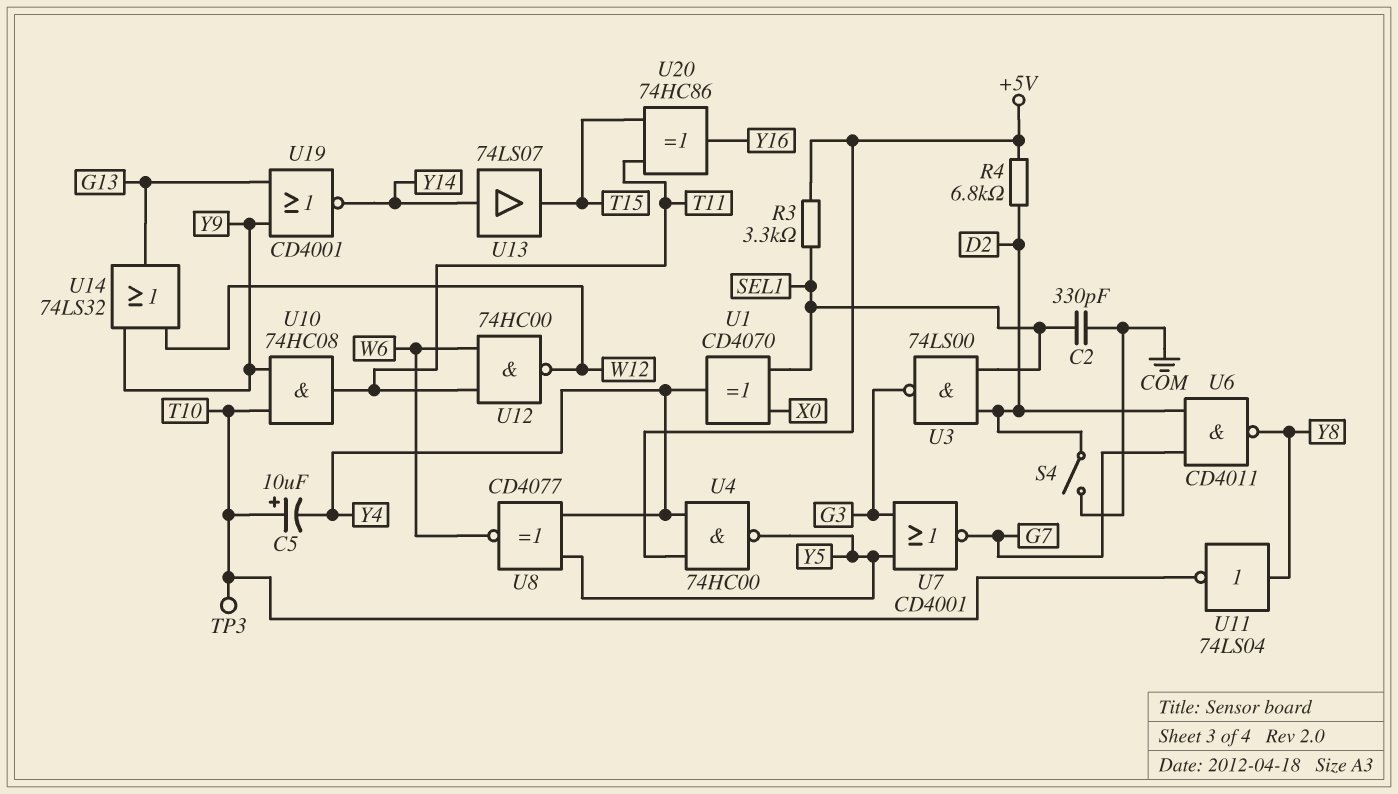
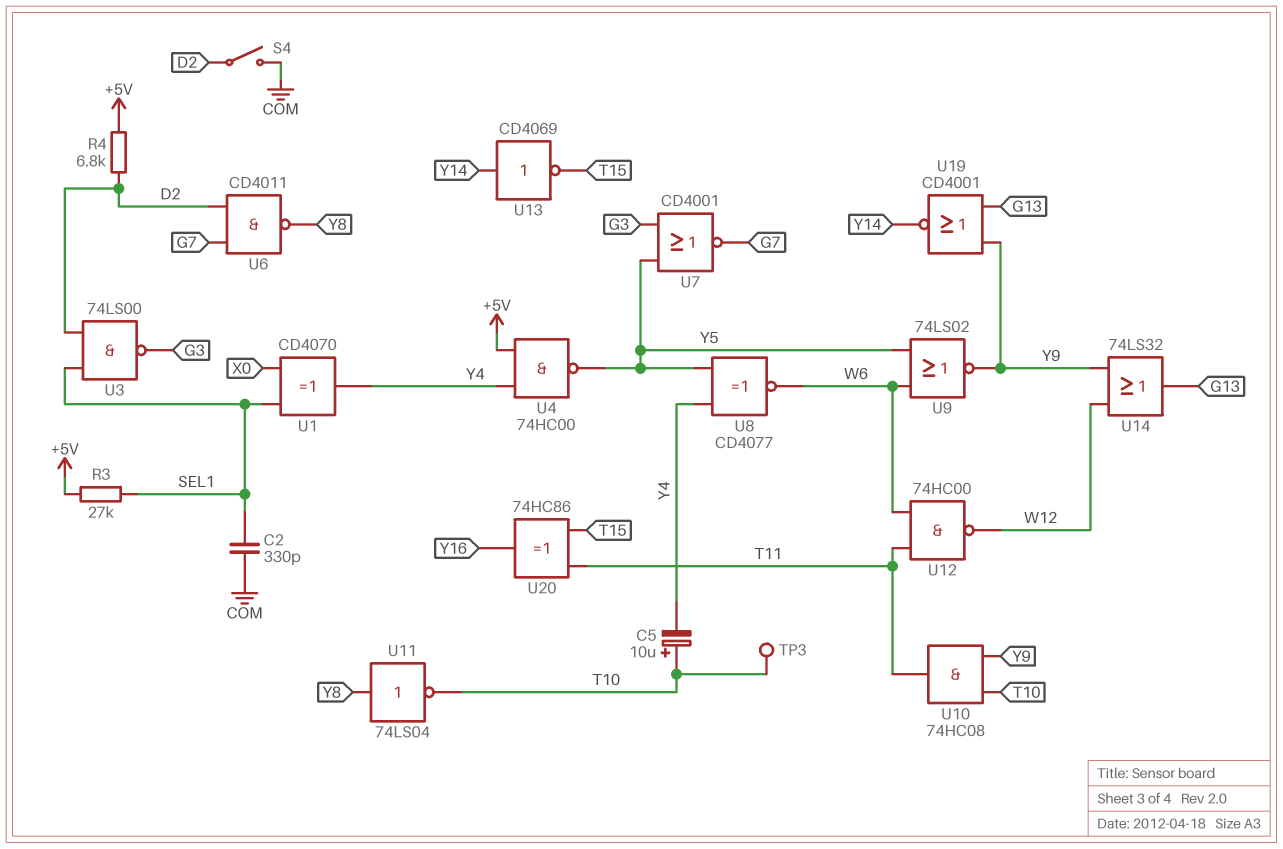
R3: 3.3k (+5V, SEL1) -> 27k (+5V, SEL1)
U9: none -> NOR 74LS02 (in W6, in Y5, out Y9)
U13: buffer 74LS07 (in Y14, out T15) -> NOT CD4069 (in Y14, out T15)

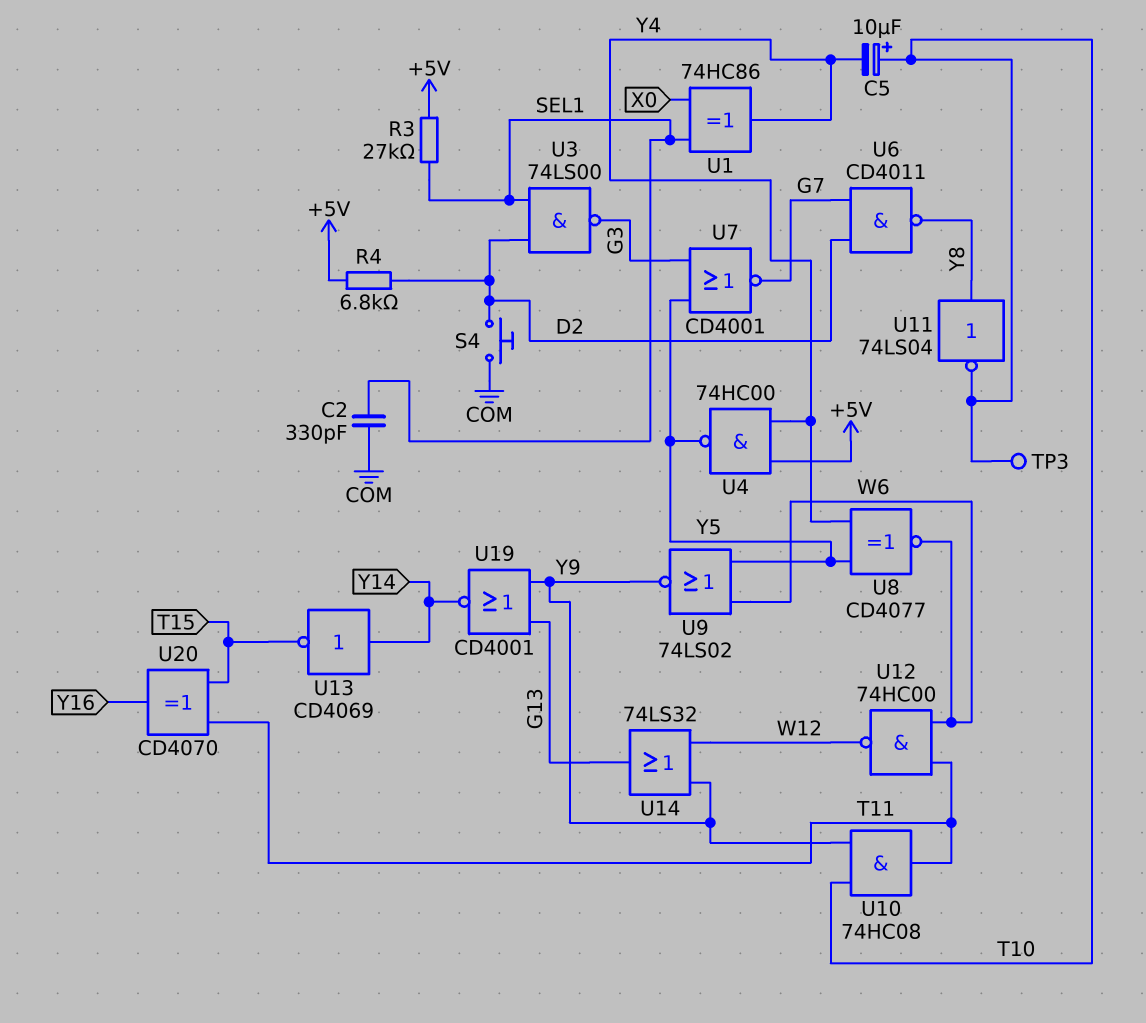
S4: switch (COM, D2) -> button (COM, D2)
U1: XOR CD4070 (in SEL1, in X0, out Y4) -> XOR 74HC86 (in SEL1, in X0, out Y4)
U20: XOR 74HC86 (in T11, in T15, out Y16) -> XOR CD4070 (in T11, in T15, out Y16)

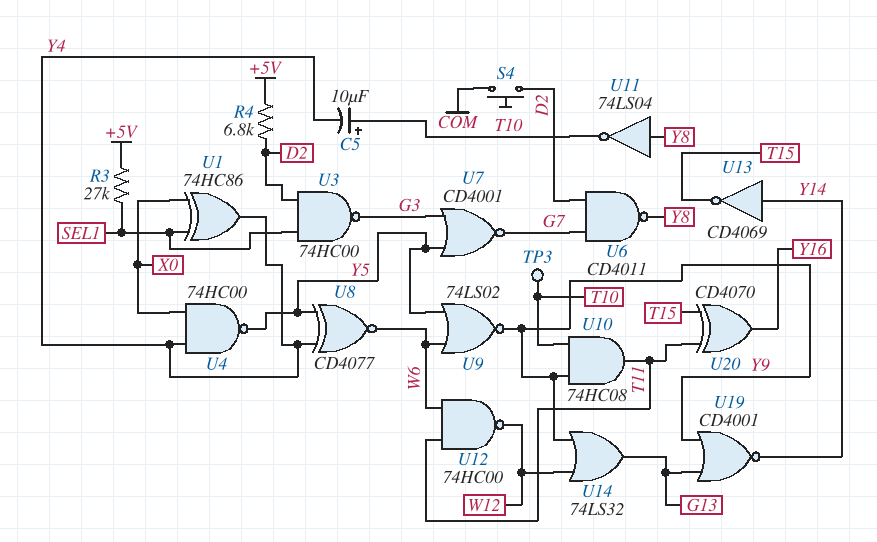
C2: 330pF (COM, SEL1) -> none
U3: NAND 74LS00 (in D2, in SEL1, out G3) -> NAND 74HC00 (in D2, in SEL1, out G3)
U4: NAND 74HC00 (in +5V, in Y4, out Y5) -> NAND 74HC00 (in X0, in Y4, out Y5)

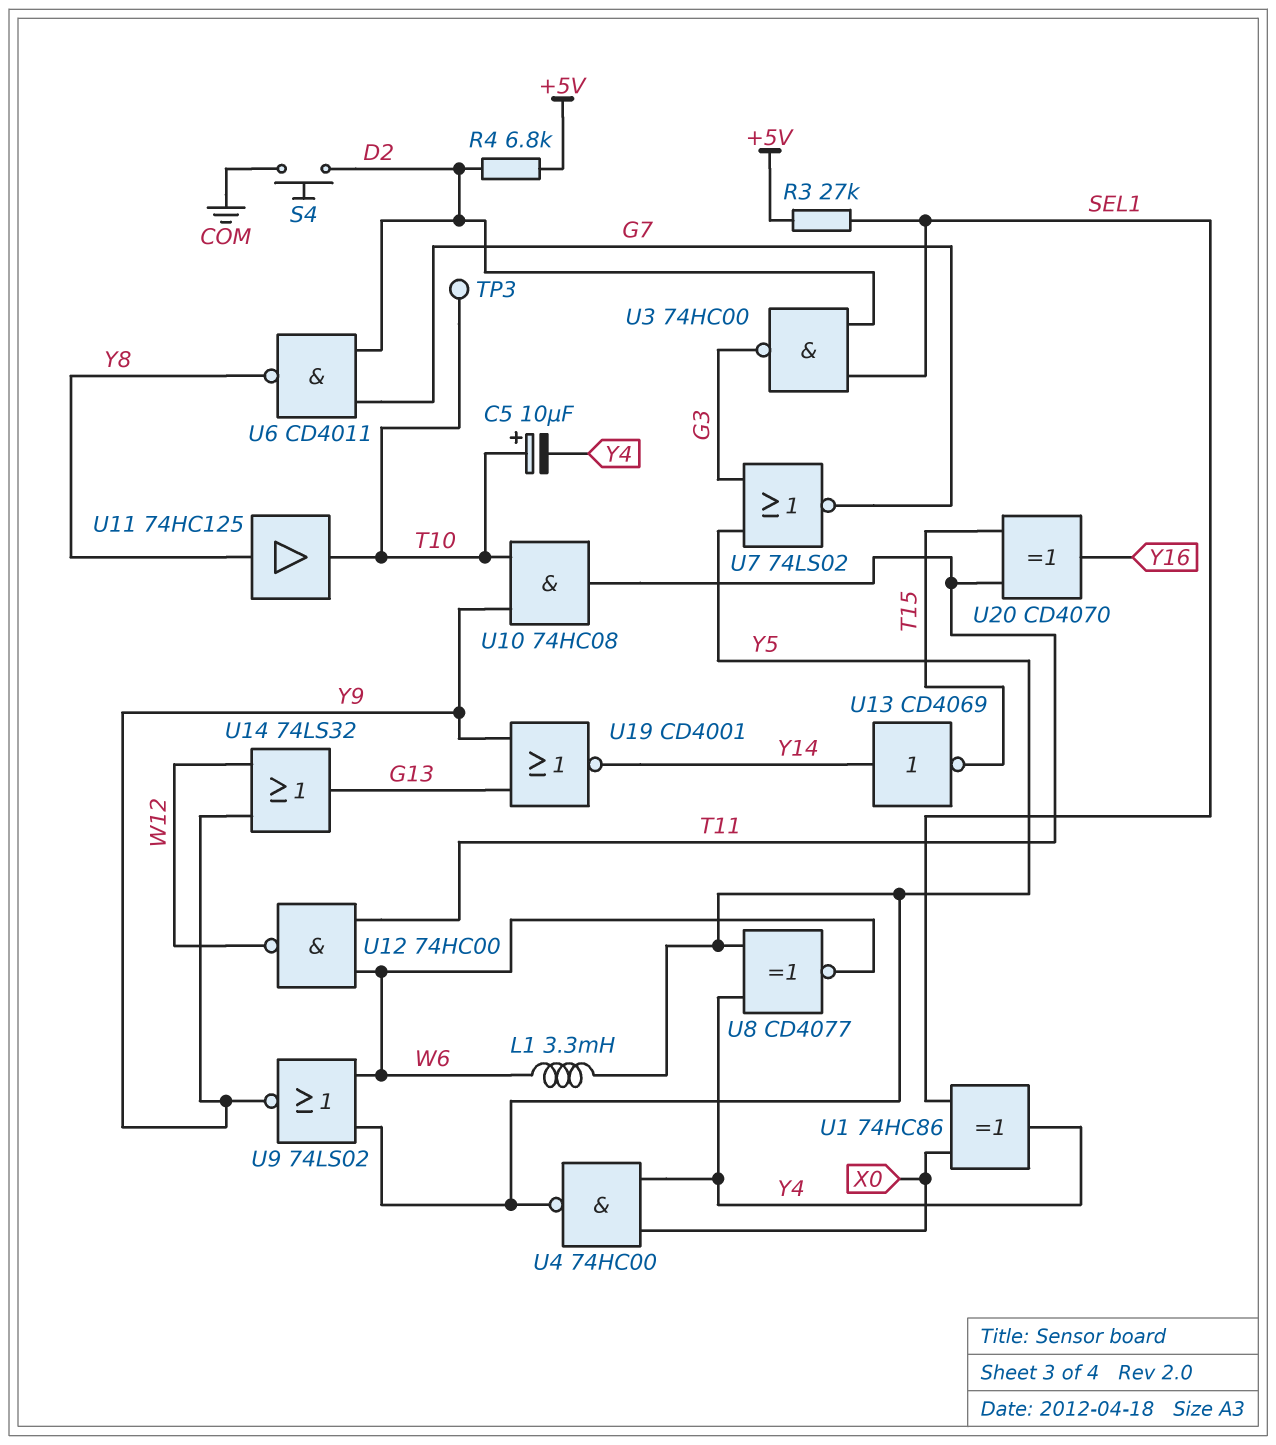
L1: none -> 3.3mH (W6, Y5)
U7: NOR CD4001 (in G3, in Y5, out G7) -> NOR 74LS02 (in G3, in Y5, out G7)
U11: NOT 74LS04 (in Y8, out T10) -> buffer 74HC125 (in Y8, out T10)

